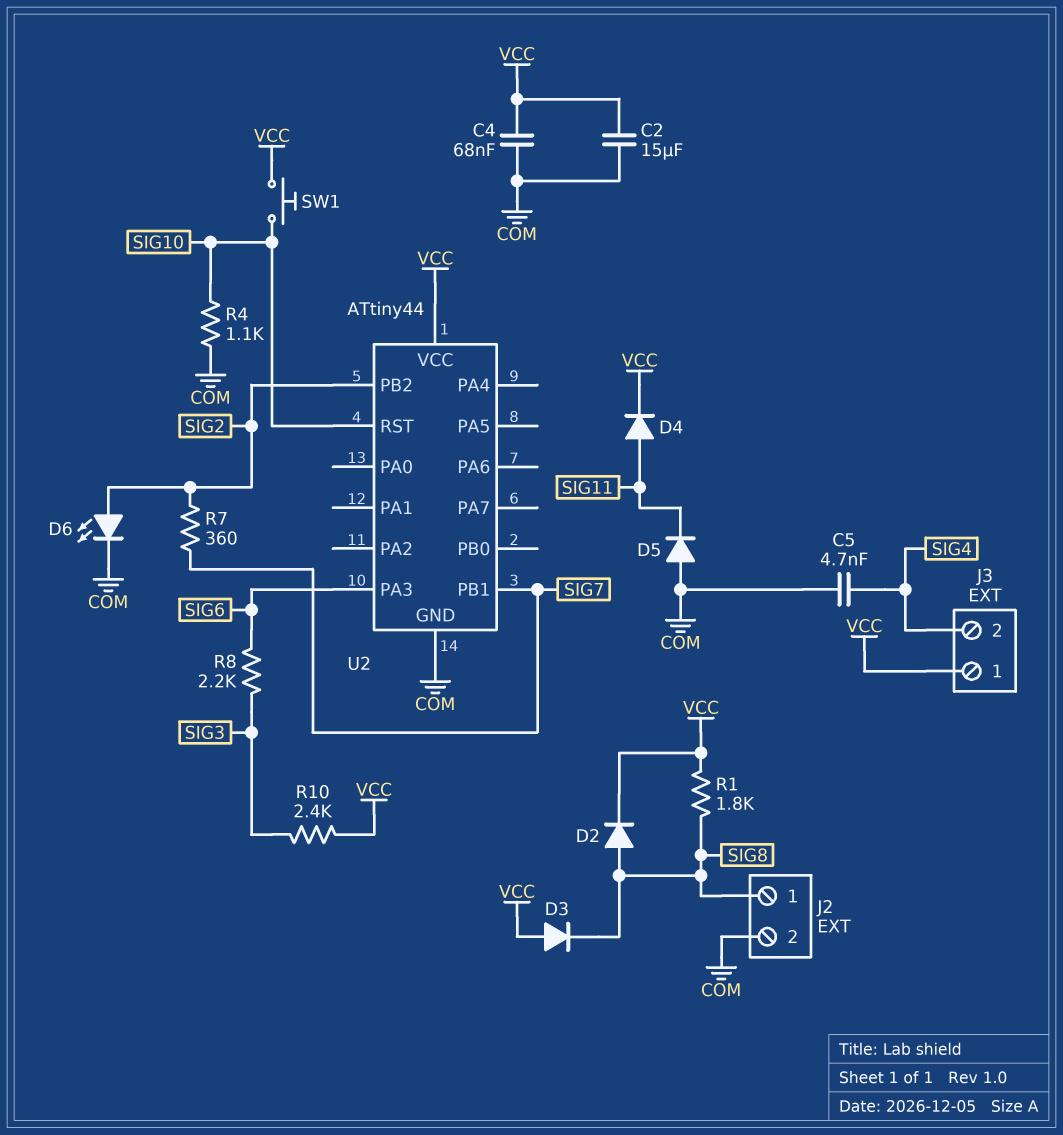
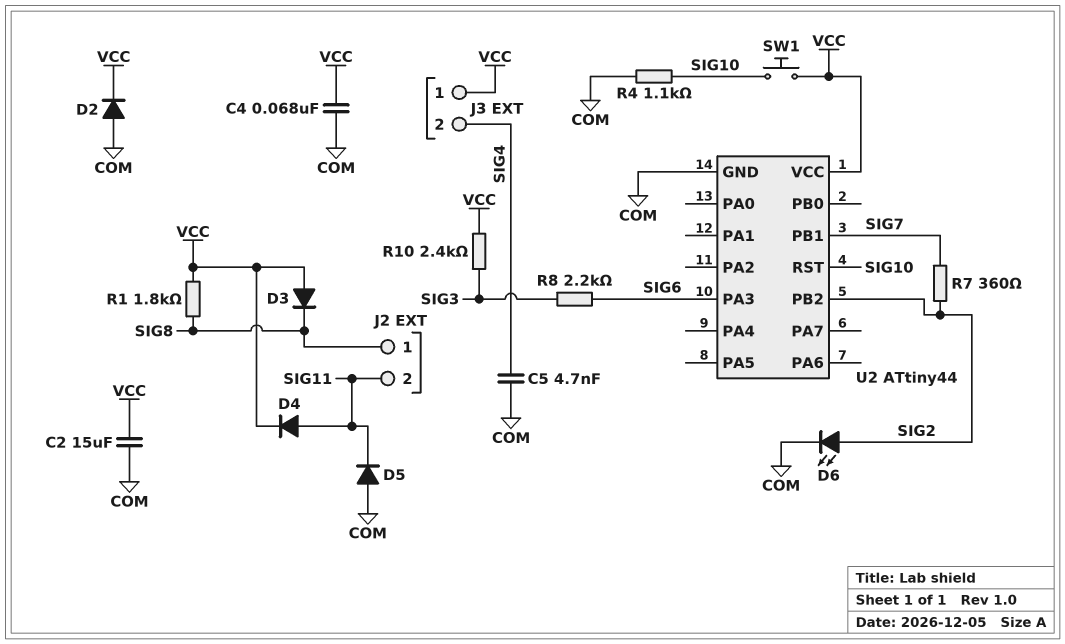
D2: diode (A SIG8, K VCC) -> diode (A COM, K VCC)
J2 pin 2: COM -> SIG11

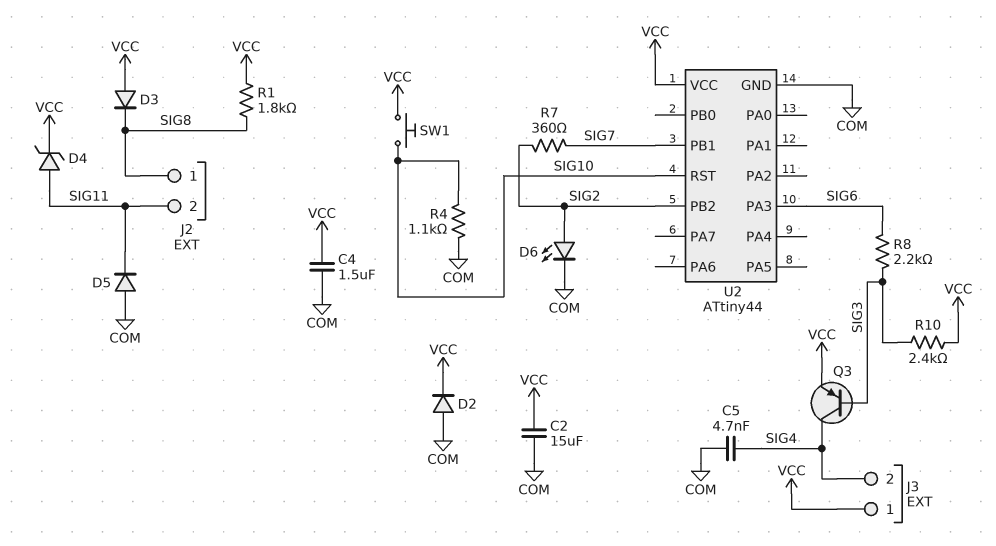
C4: 68nF (COM, VCC) -> 1.5uF (COM, VCC)
D4: diode (A SIG11, K VCC) -> zener (A SIG11, K VCC)
Q3: none -> PNP (B SIG3, C SIG4, E VCC)

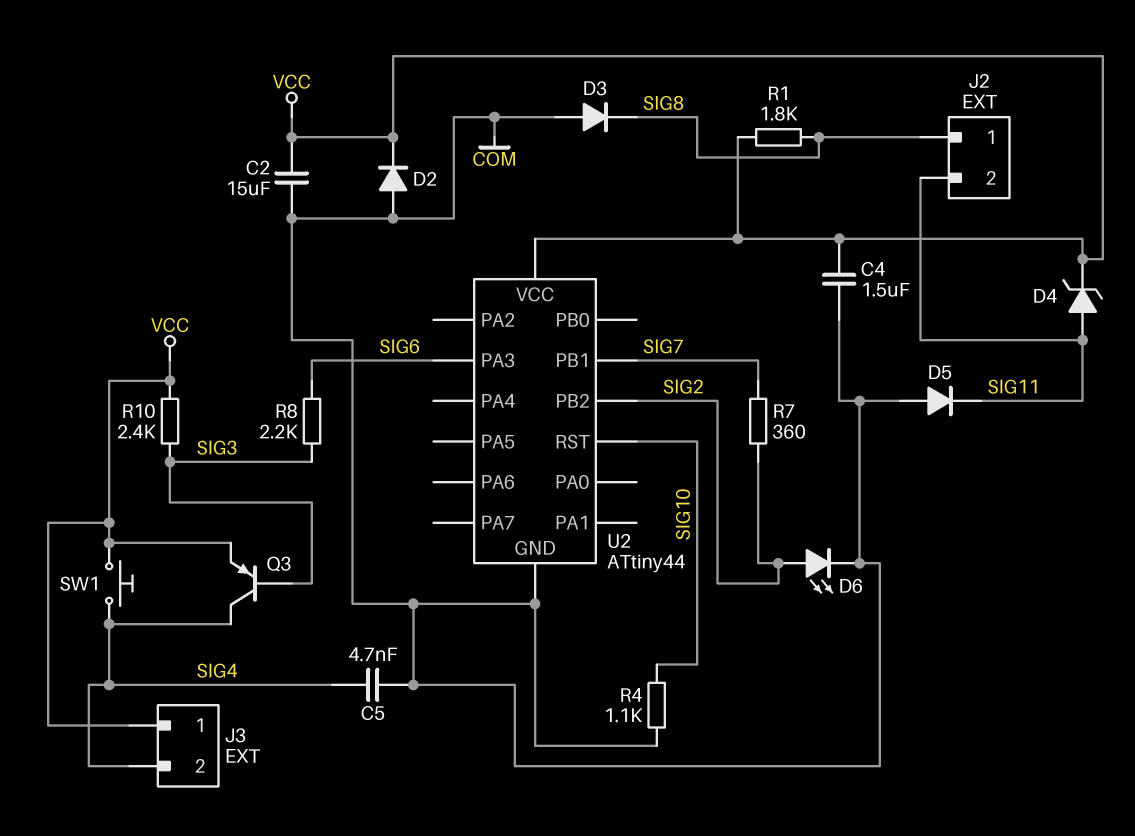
D3: diode (A VCC, K SIG8) -> diode (A COM, K SIG8)
SW1: button (SIG10, VCC) -> button (SIG4, VCC)

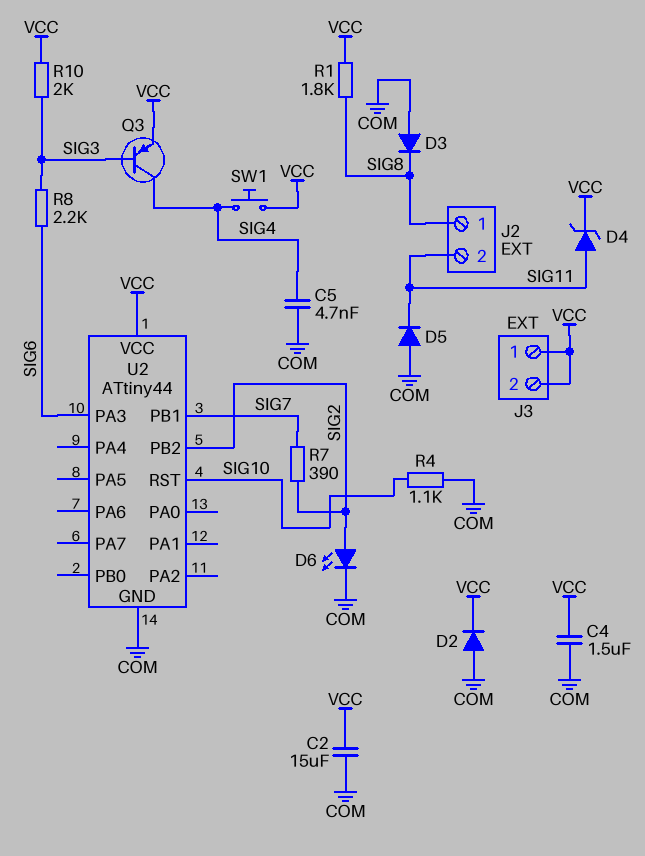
J3 pin 2: SIG4 -> VCC
R7: 360 (SIG2, SIG7) -> 390 (SIG2, SIG7)
R10: 2.4k (SIG3, VCC) -> 2k (SIG3, VCC)

